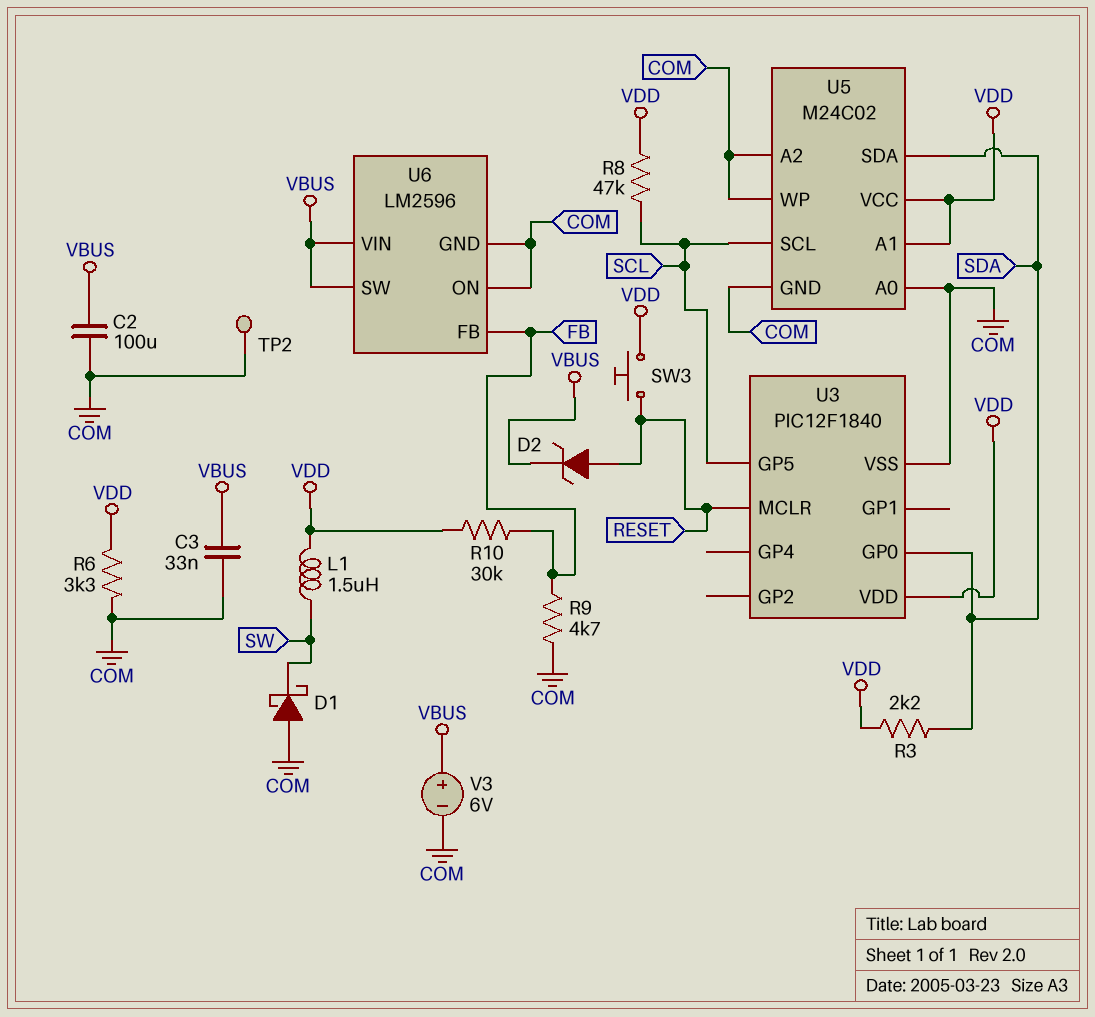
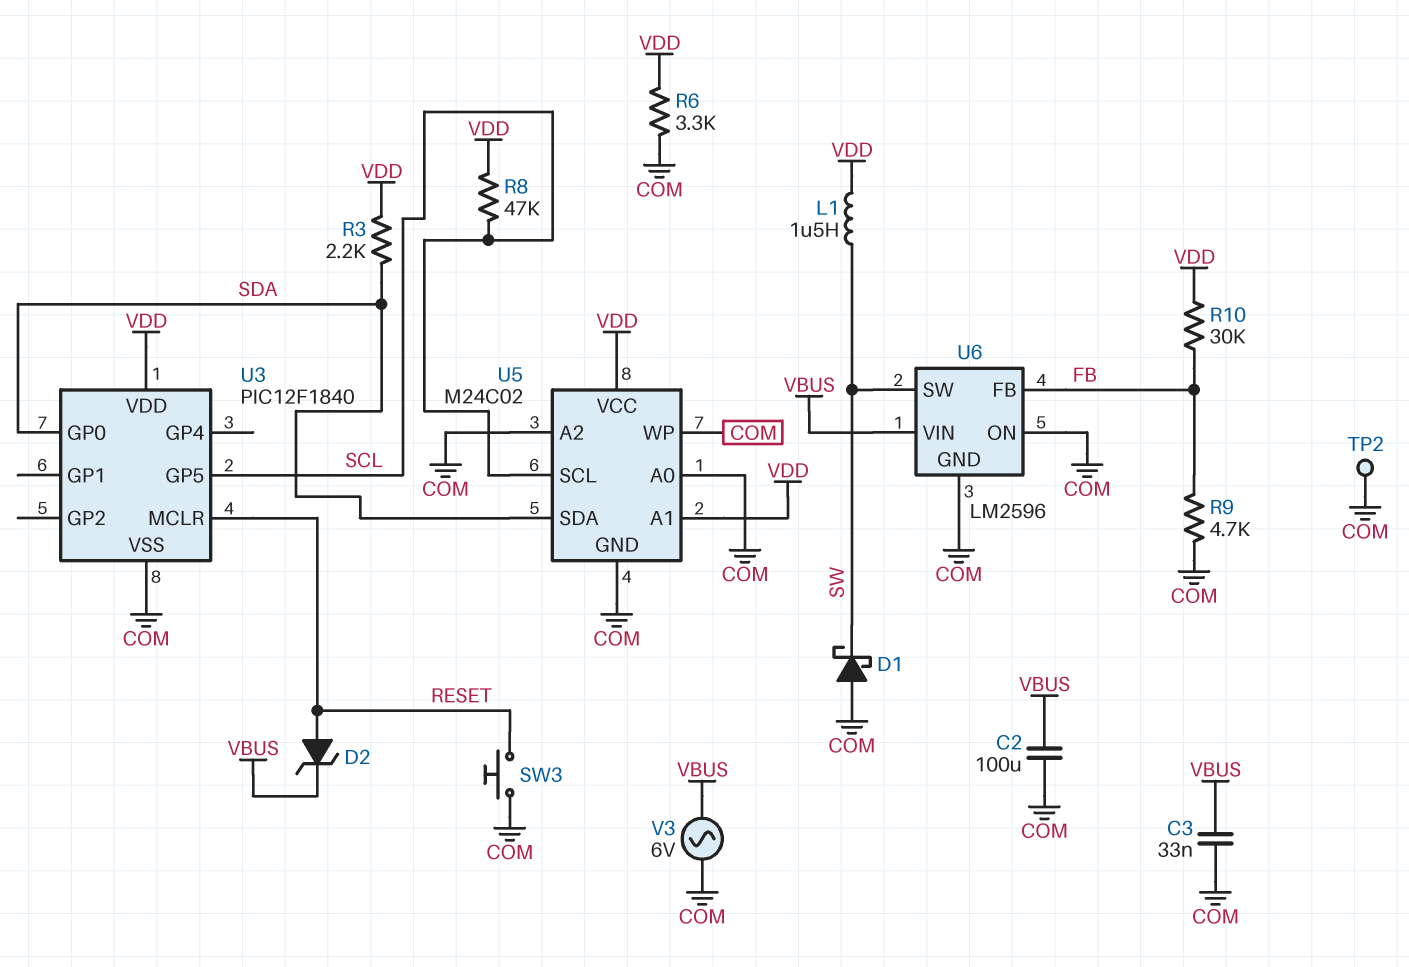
SW3: button (RESET, VDD) -> button (COM, RESET)
U6 pin SW: VBUS -> SW
V3: 6V (plus VBUS, minus COM) -> AC 6V (COM, VBUS)

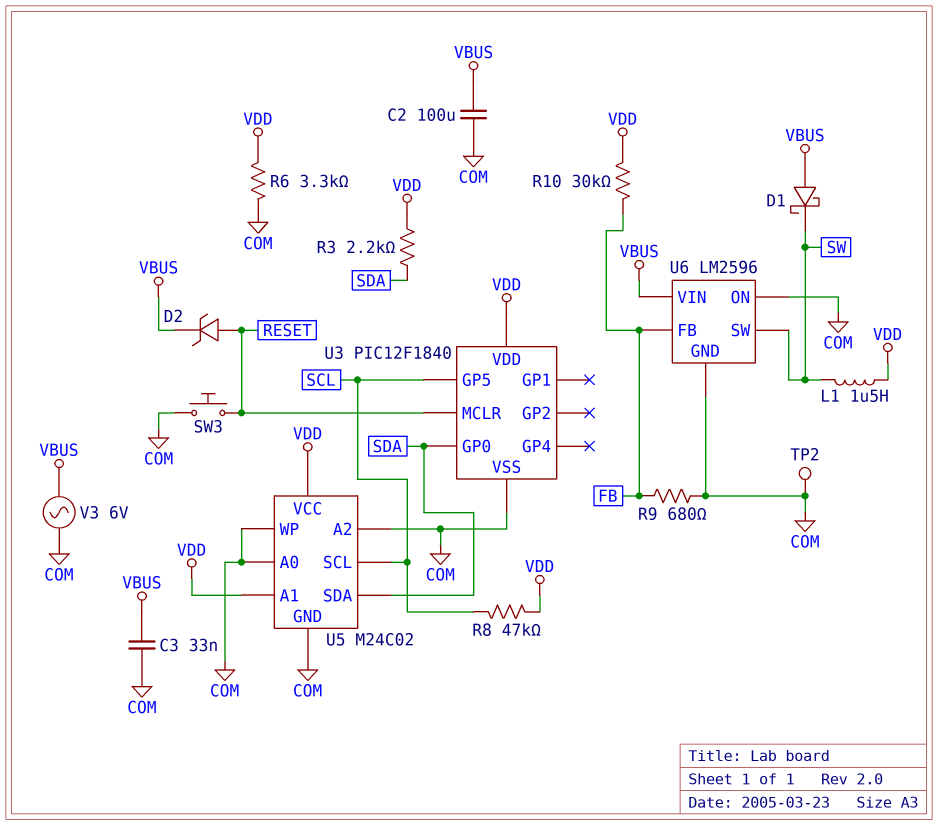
D1: schottky (A COM, K SW) -> schottky (A VBUS, K SW)
R9: 4.7k (COM, FB) -> 680 (COM, FB)

